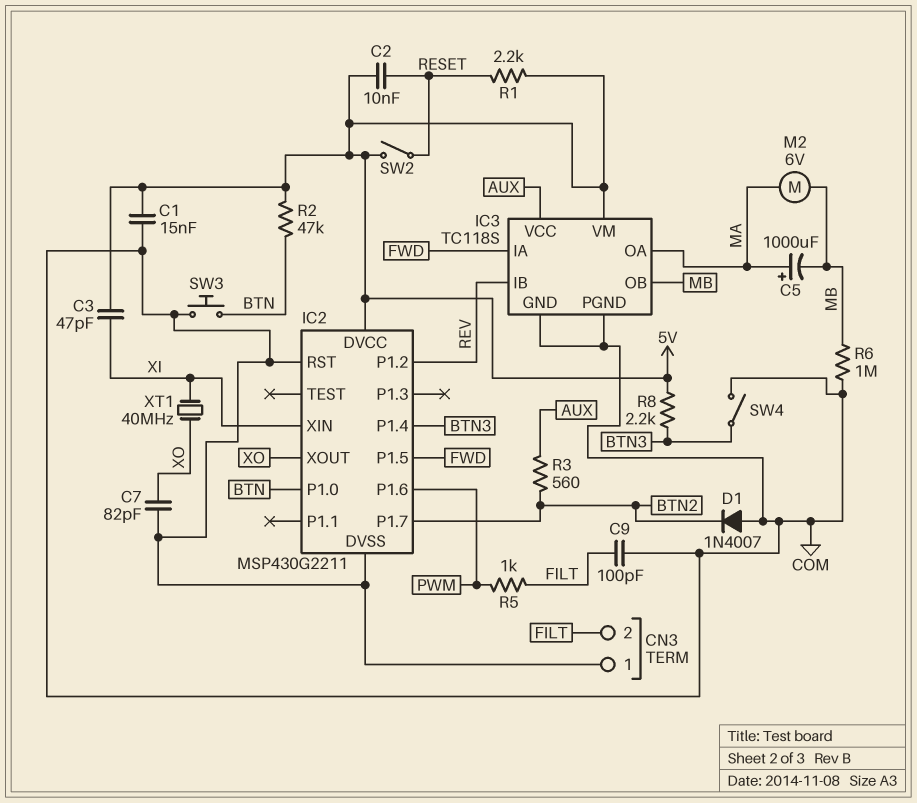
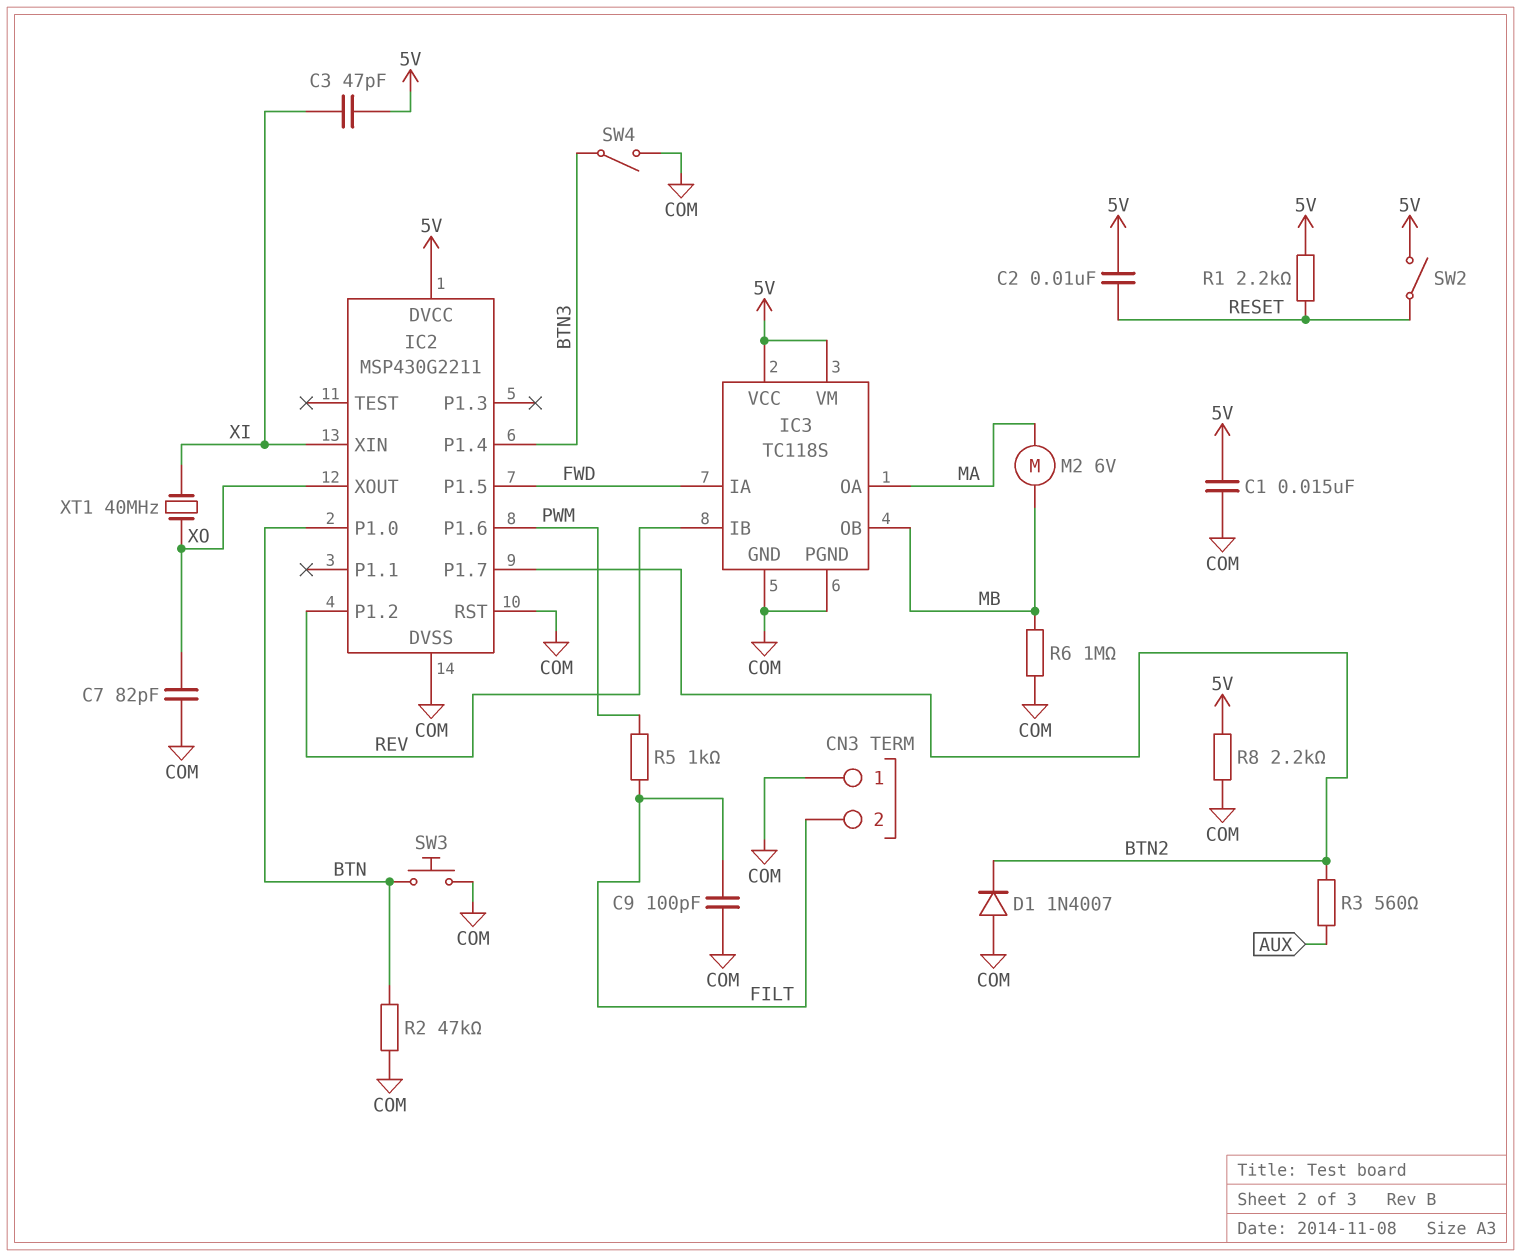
C5: 1000uF (plus MA, minus MB) -> none
IC3 pin VCC: AUX -> 5V
R2: 47k (5V, BTN) -> 47k (BTN, COM)
R8: 2.2k (5V, BTN3) -> 2.2k (5V, COM)

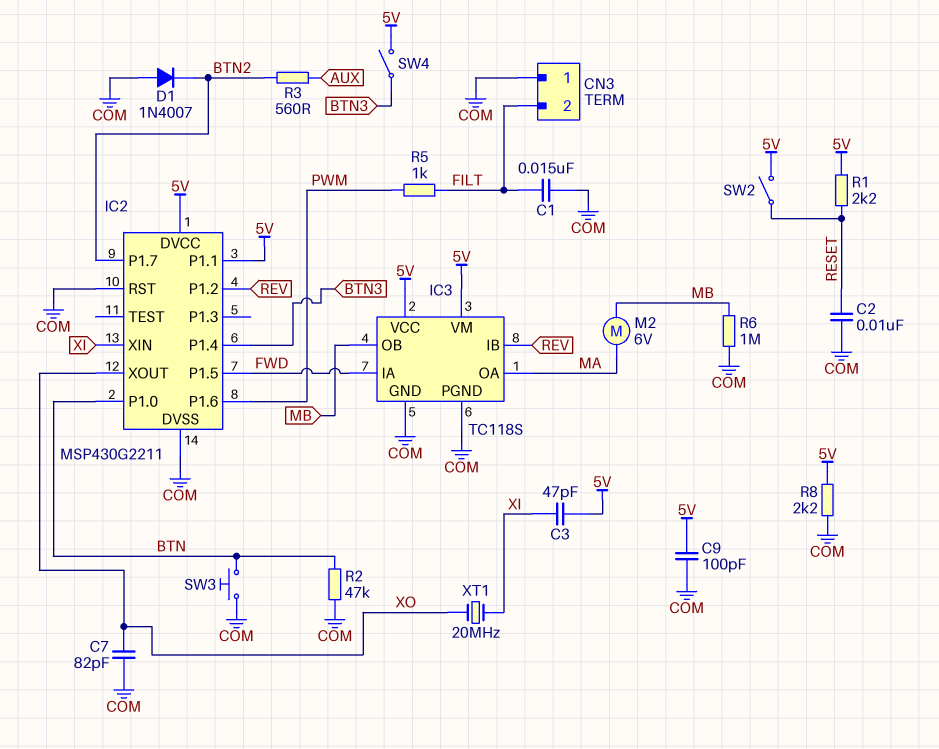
C1: 15nF (5V, COM) -> 15nF (COM, FILT)
C2: 10nF (5V, RESET) -> 10nF (COM, RESET)
C9: 100pF (COM, FILT) -> 100pF (5V, COM)
IC2 pin P1.1: none -> 5V
SW4: switch (BTN3, COM) -> switch (5V, BTN3)
XT1: 40MHz (XI, XO) -> 20MHz (XI, XO)

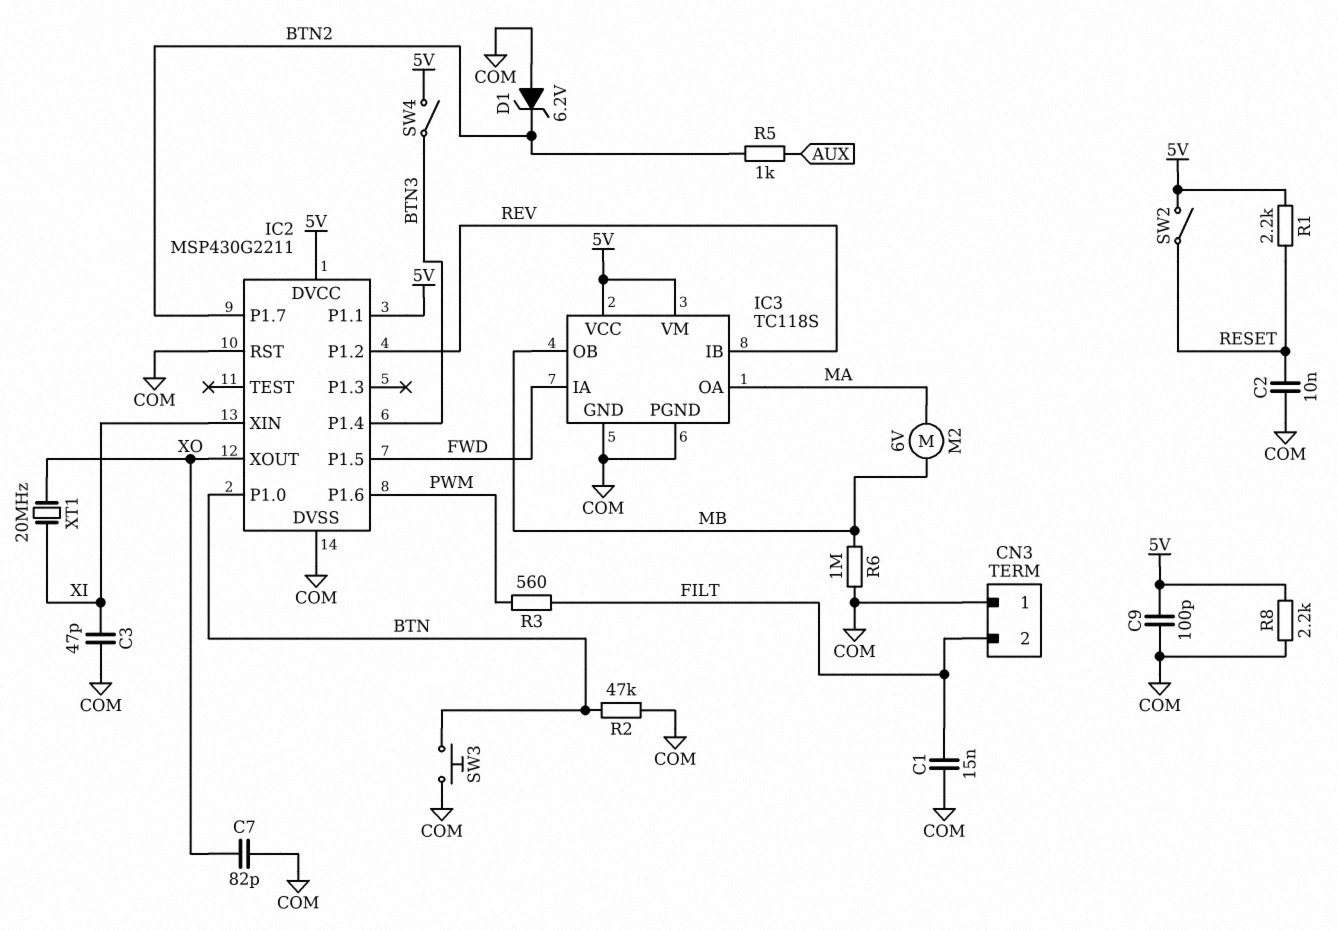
C3: 47pF (5V, XI) -> 47pF (COM, XI)
D1: diode 1N4007 (A COM, K BTN2) -> zener 6.2V (A COM, K BTN2)
R3: 560 (AUX, BTN2) -> 560 (FILT, PWM)
R5: 1k (FILT, PWM) -> 1k (AUX, BTN2)

